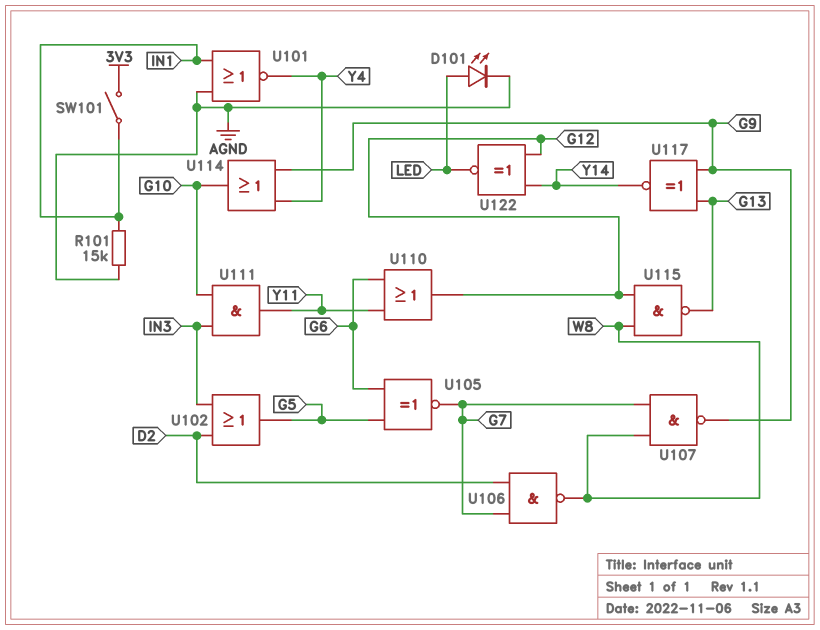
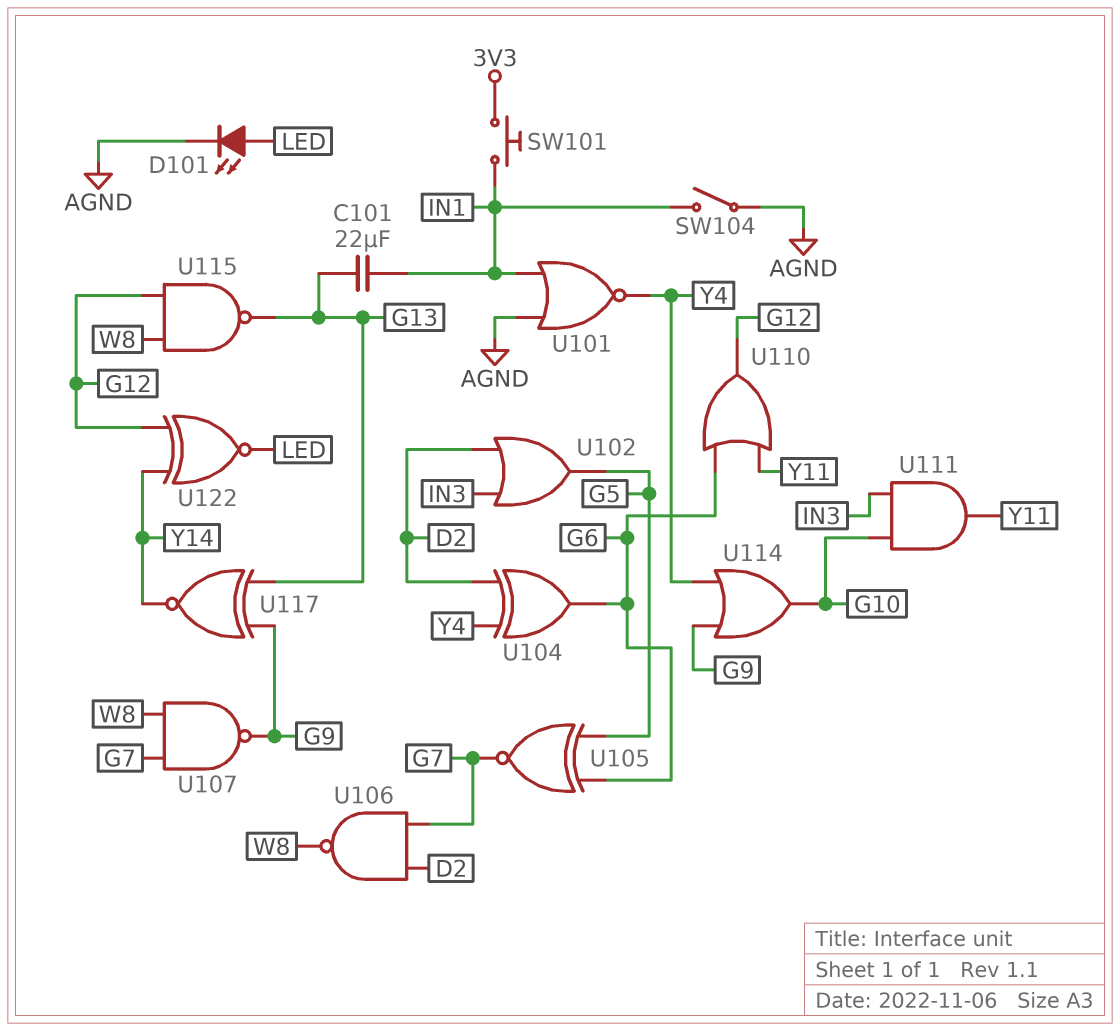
C101: none -> 22uF (G13, IN1)
R101: 15k (AGND, IN1) -> none
SW101: switch (3V3, IN1) -> button (3V3, IN1)
SW104: none -> switch (AGND, IN1)
U104: none -> XOR (in D2, in Y4, out G6)

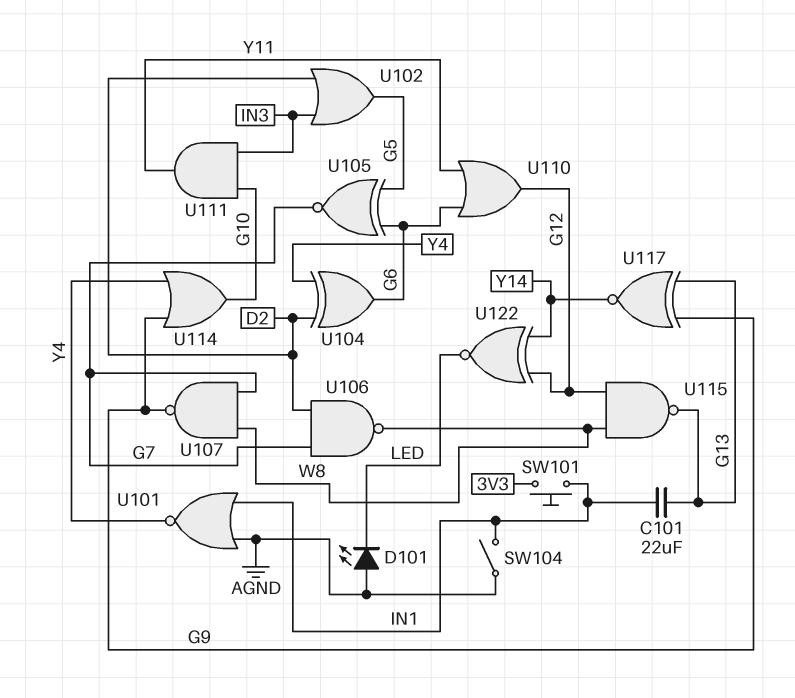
D101: LED (A LED, K AGND) -> LED (A AGND, K LED)

